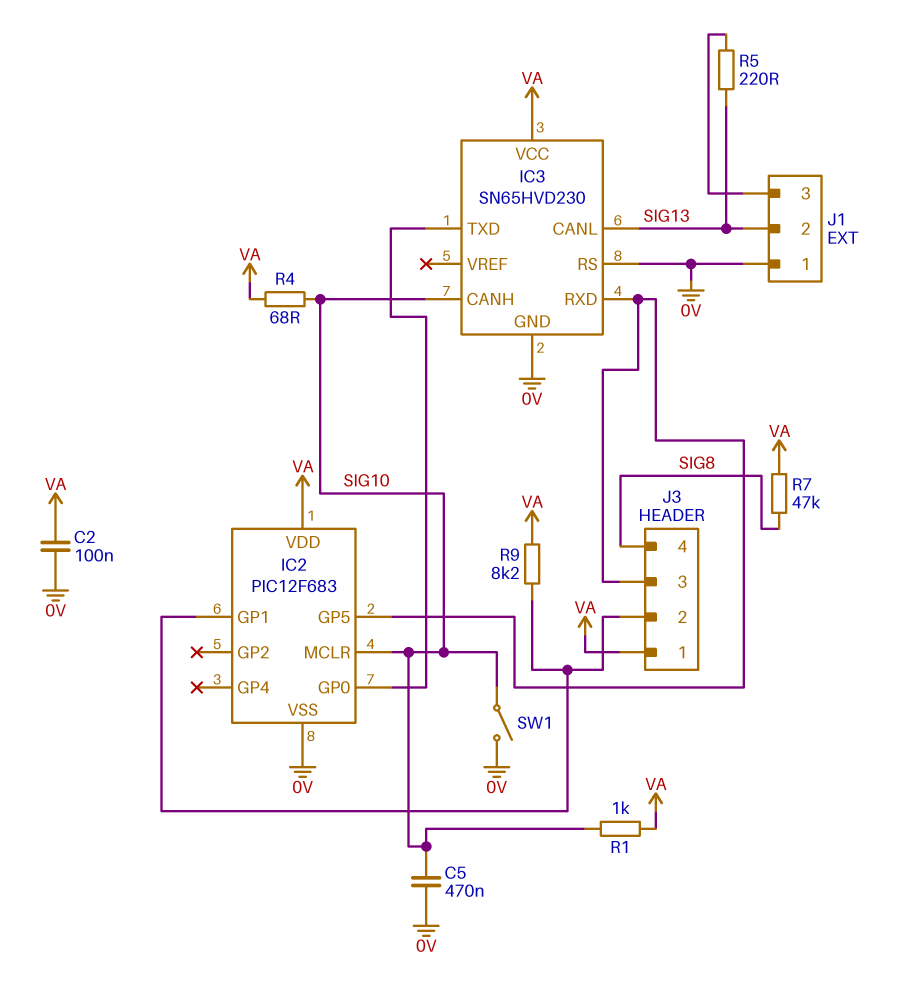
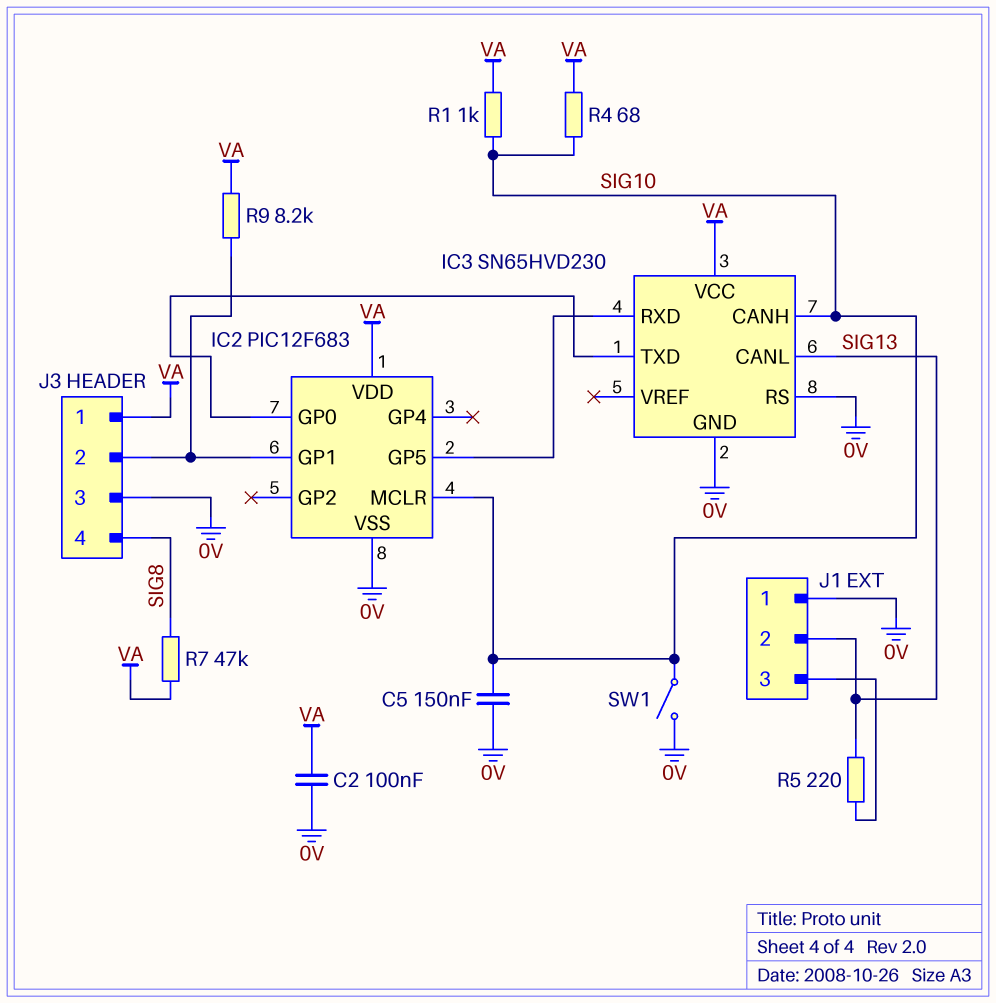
C5: 470nF (0V, SIG10) -> 150nF (0V, SIG10)
J3 pin 3: IC2/GP5 -> 0V

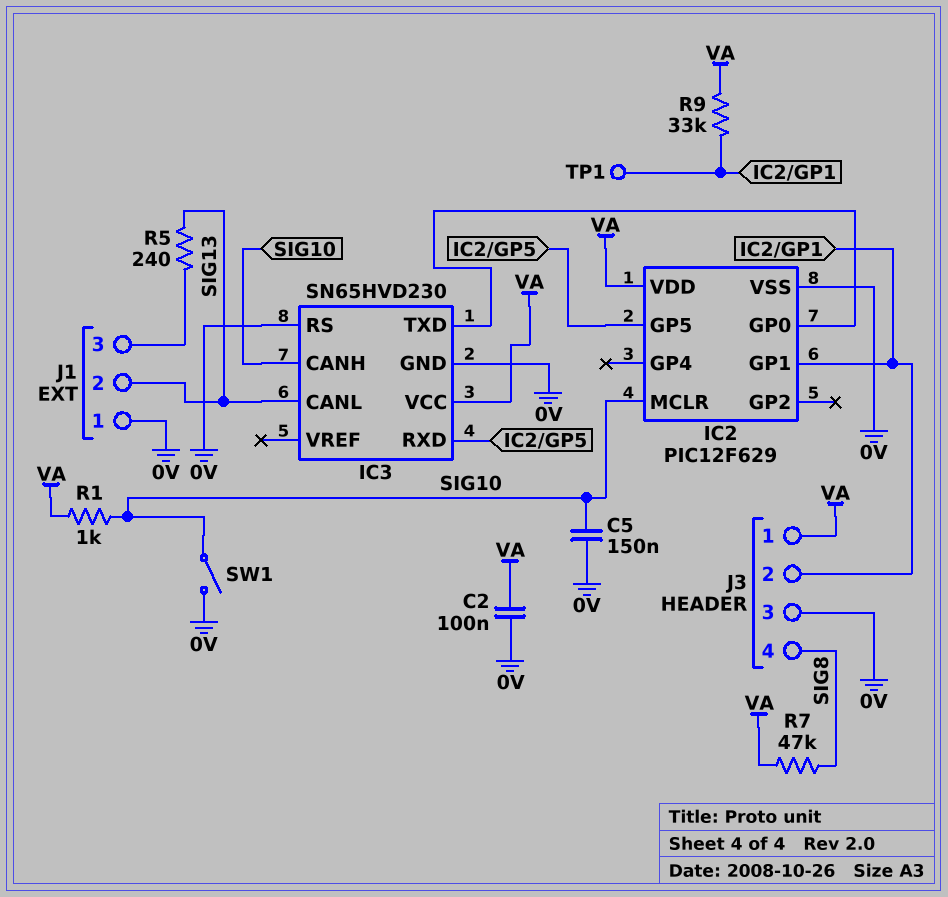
IC2: PIC12F683 -> PIC12F629
R4: 68 (SIG10, VA) -> none
R5: 220 (J1/3, SIG13) -> 240 (J1/3, SIG13)
R9: 8.2k (IC2/GP1, VA) -> 33k (IC2/GP1, VA)
TP1: none -> test point (IC2/GP1)

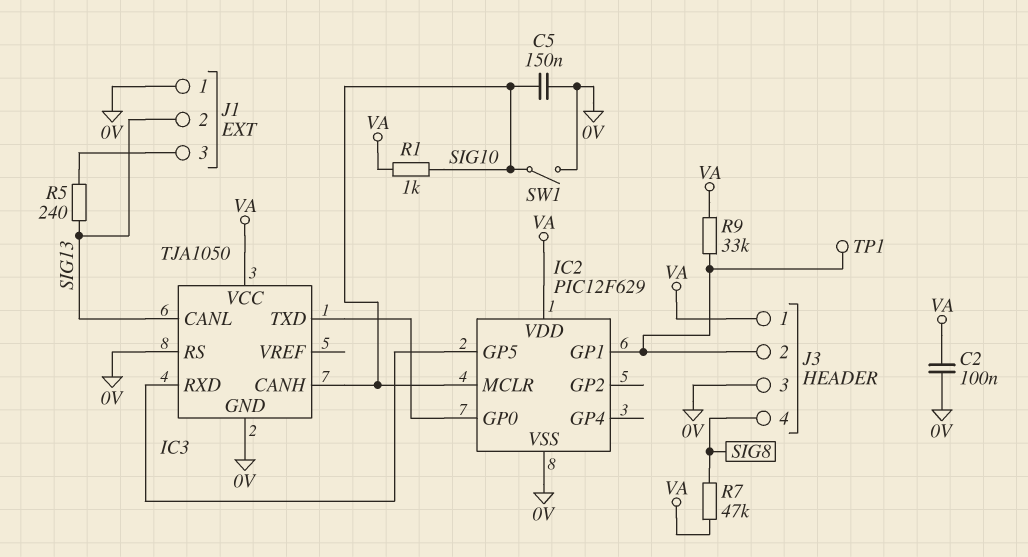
IC3: SN65HVD230 -> TJA1050

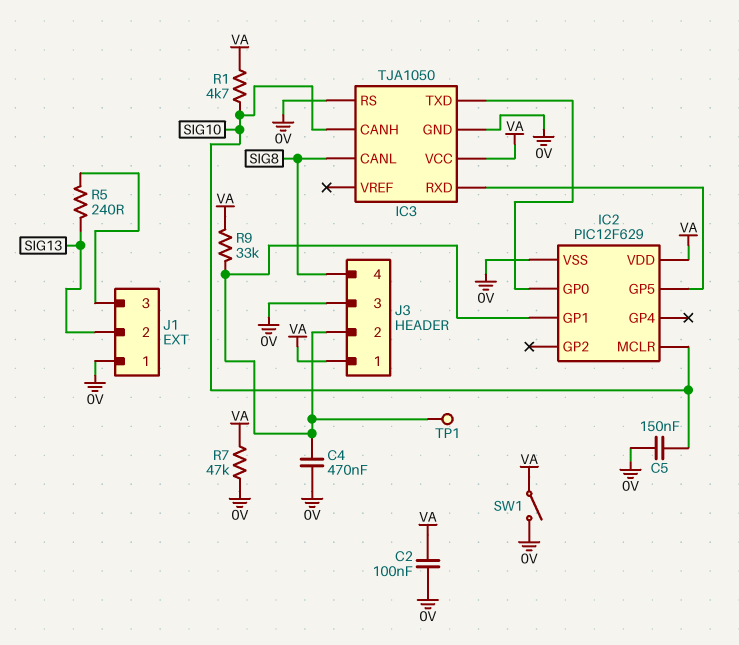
C4: none -> 470nF (0V, IC2/GP1)
IC3 pin CANL: SIG13 -> SIG8
R1: 1k (SIG10, VA) -> 4.7k (SIG10, VA)
R7: 47k (SIG8, VA) -> 47k (0V, VA)
SW1: switch (0V, SIG10) -> switch (0V, VA)

